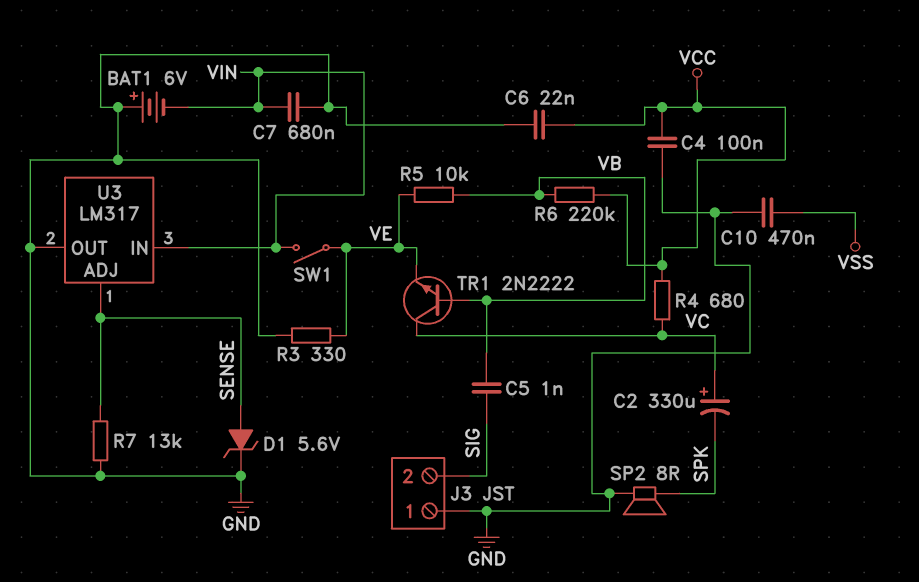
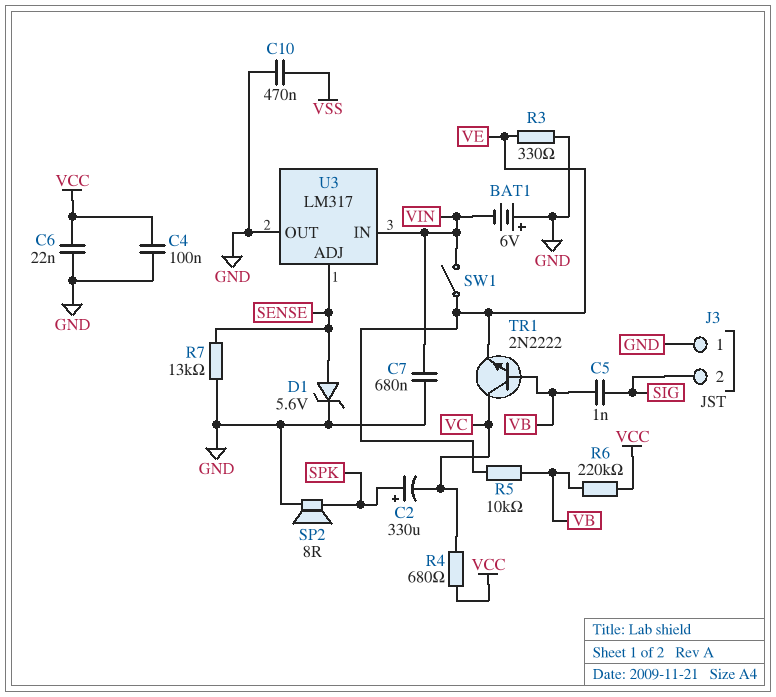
C2: 330uF (plus VC, minus SPK) -> 330uF (plus SPK, minus VC)

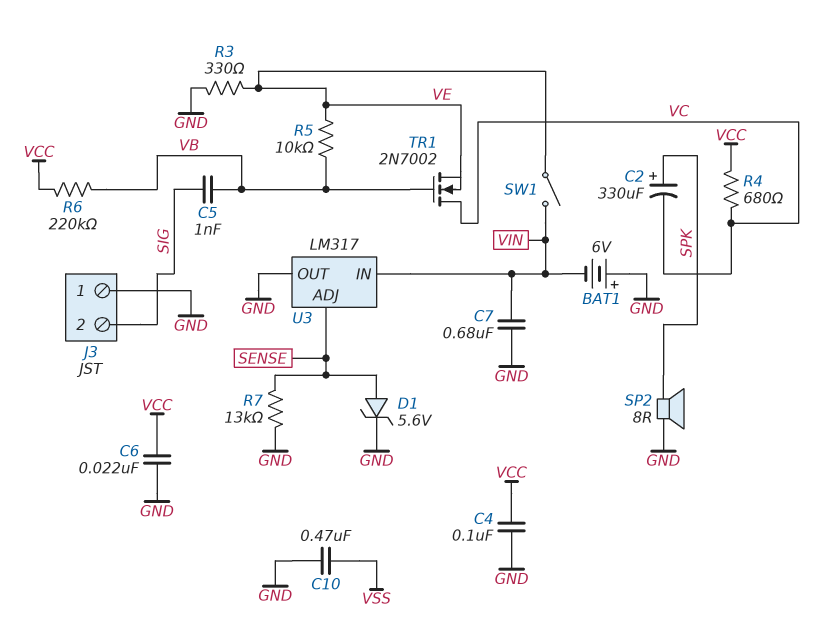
TR1: NPN 2N2222 (B VB, C VC, E VE) -> NMOS 2N7002 (G VB, D VC, S VE)

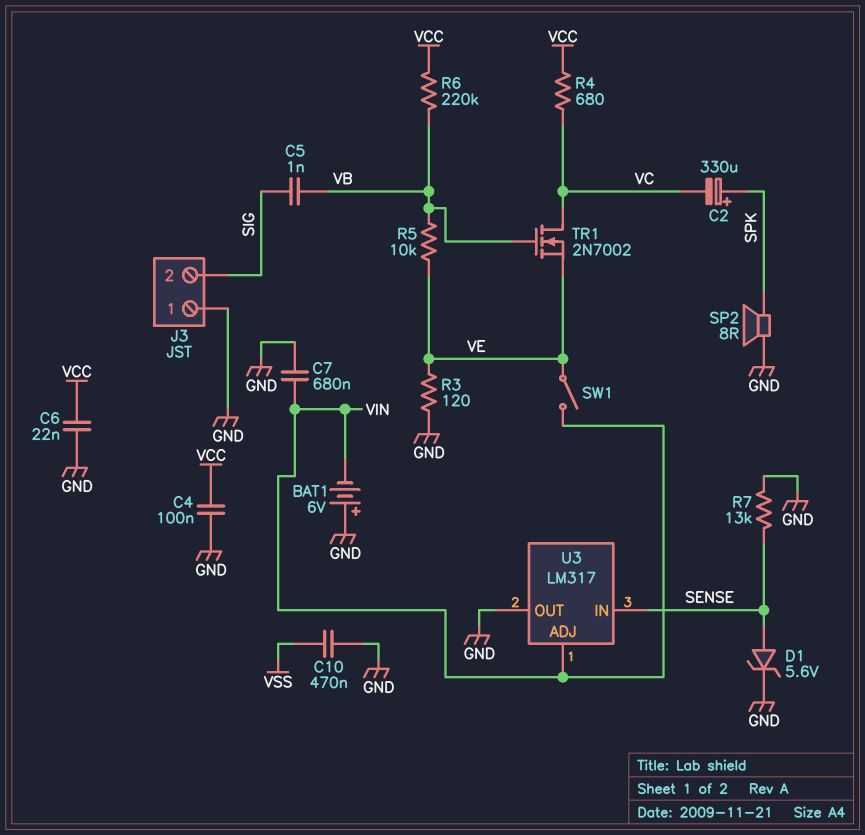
R3: 330 (GND, VE) -> 120 (GND, VE)
U3 pin ADJ: SENSE -> VIN
U3 pin IN: VIN -> SENSE

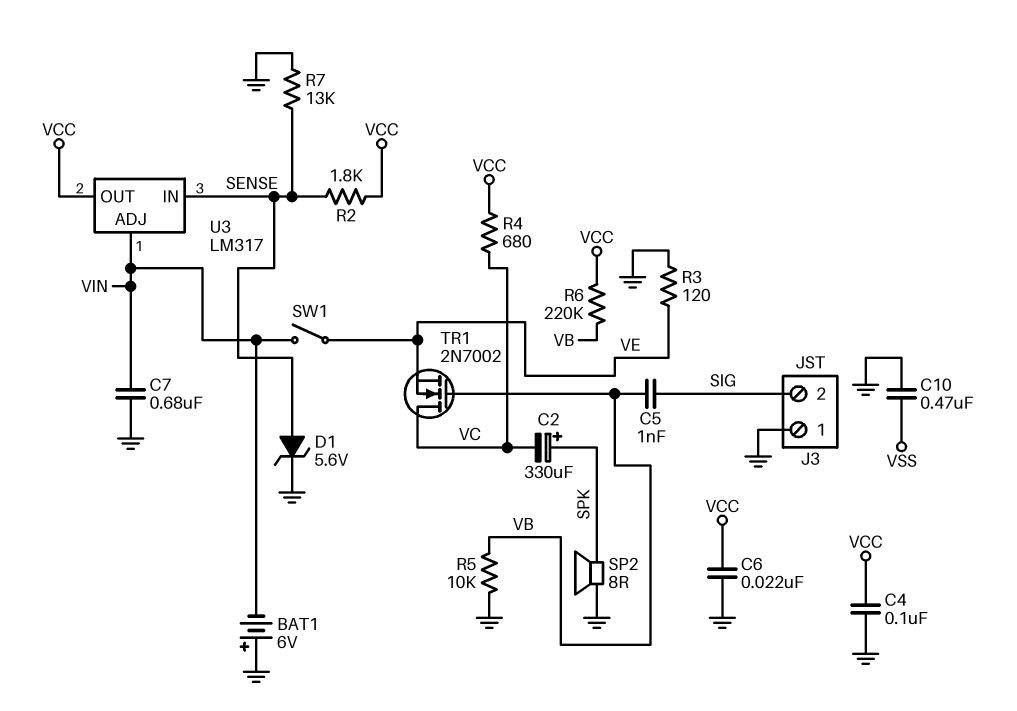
R2: none -> 1.8k (SENSE, VCC)
R5: 10k (VB, VE) -> 10k (GND, VB)
U3 pin OUT: GND -> VCC

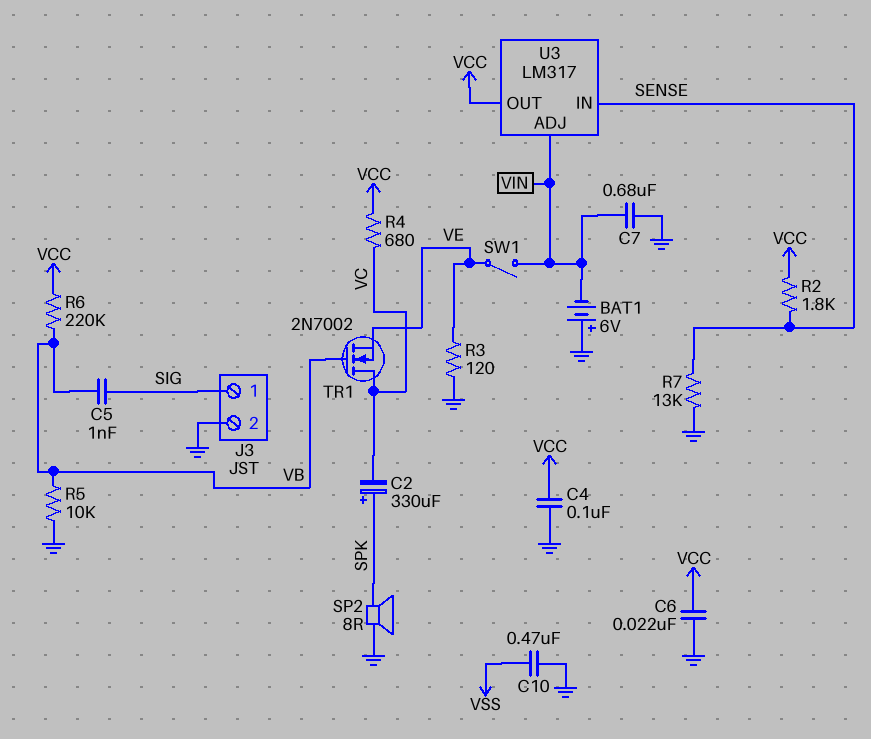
D1: zener 5.6V (A SENSE, K GND) -> none
J3 pin 1: GND -> SIG
J3 pin 2: SIG -> GND

